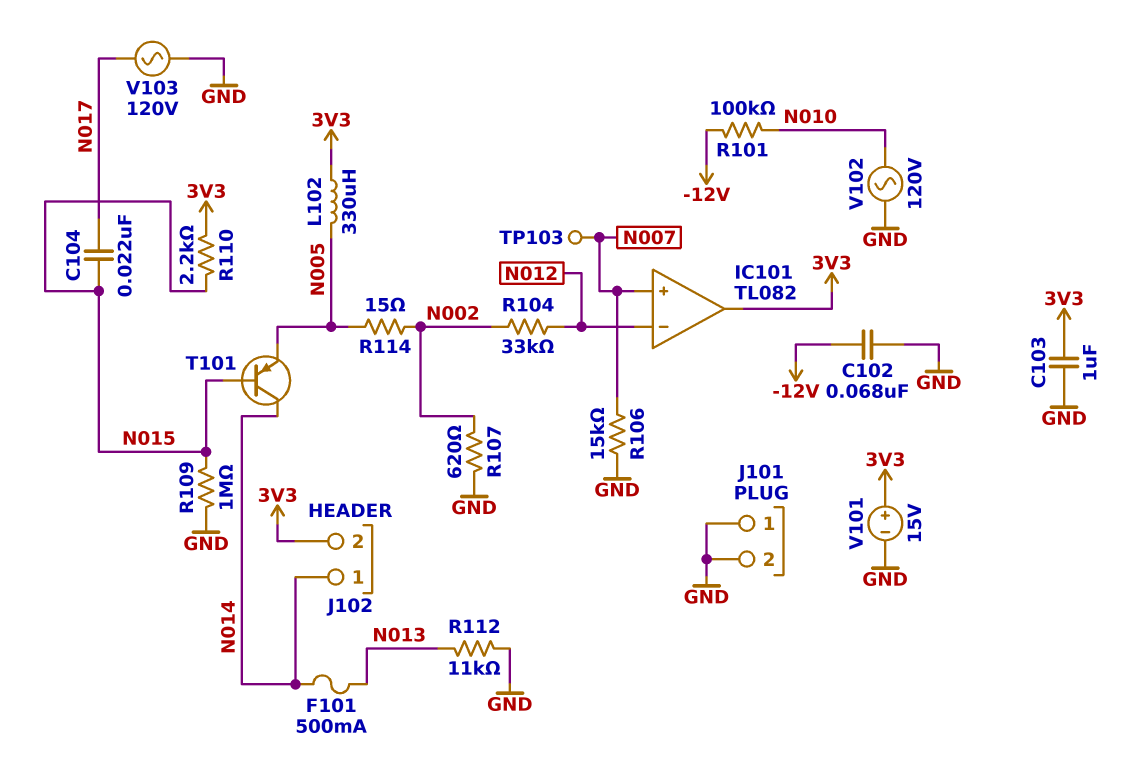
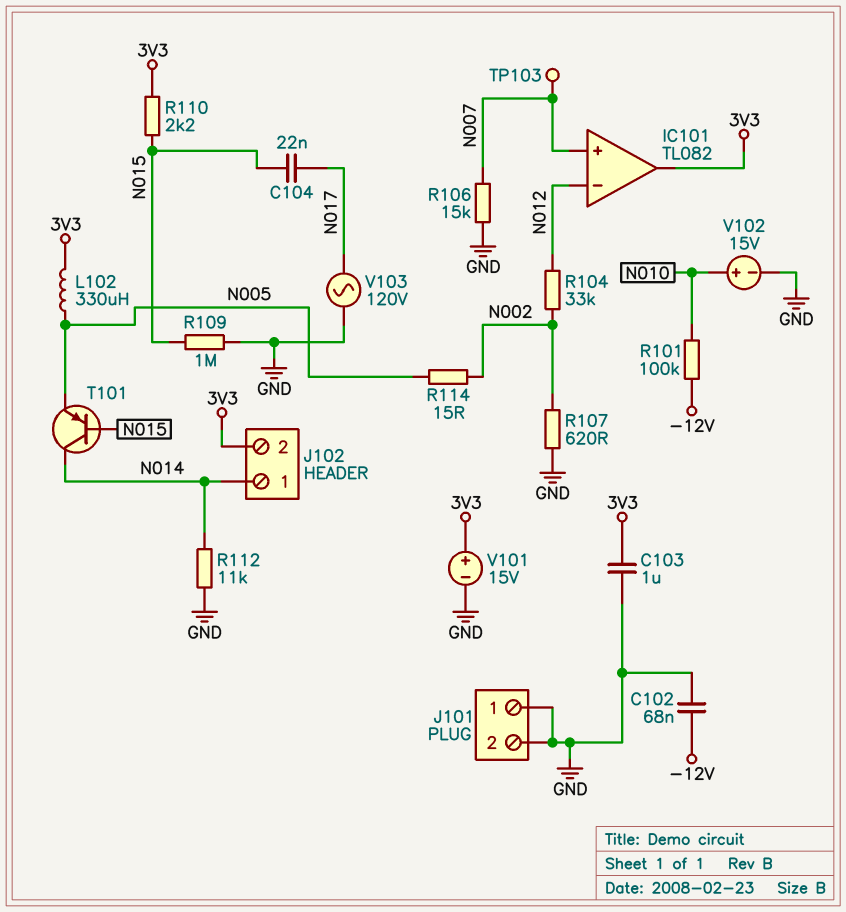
F101: 500mA (N013, N014) -> none
R112: 11k (GND, N013) -> 11k (GND, N014)
V102: AC 120V (GND, N010) -> 15V (plus N010, minus GND)

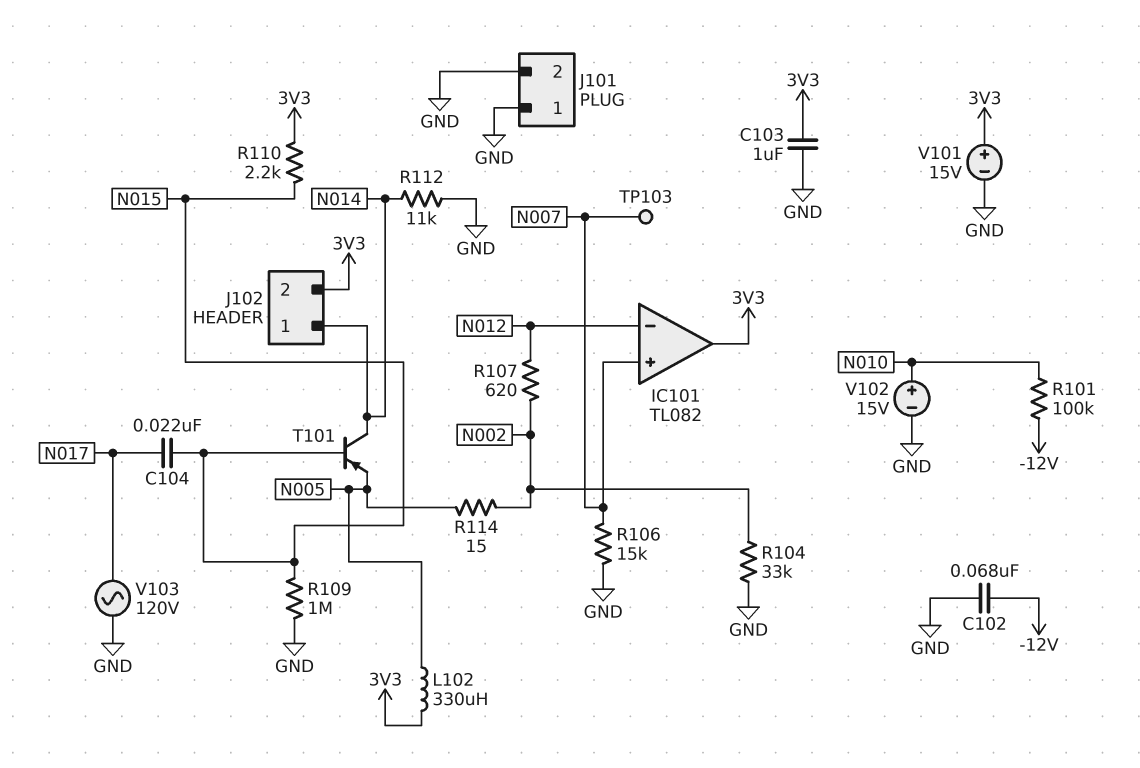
R104: 33k (N002, N012) -> 33k (GND, N002)
R107: 620 (GND, N002) -> 620 (N002, N012)

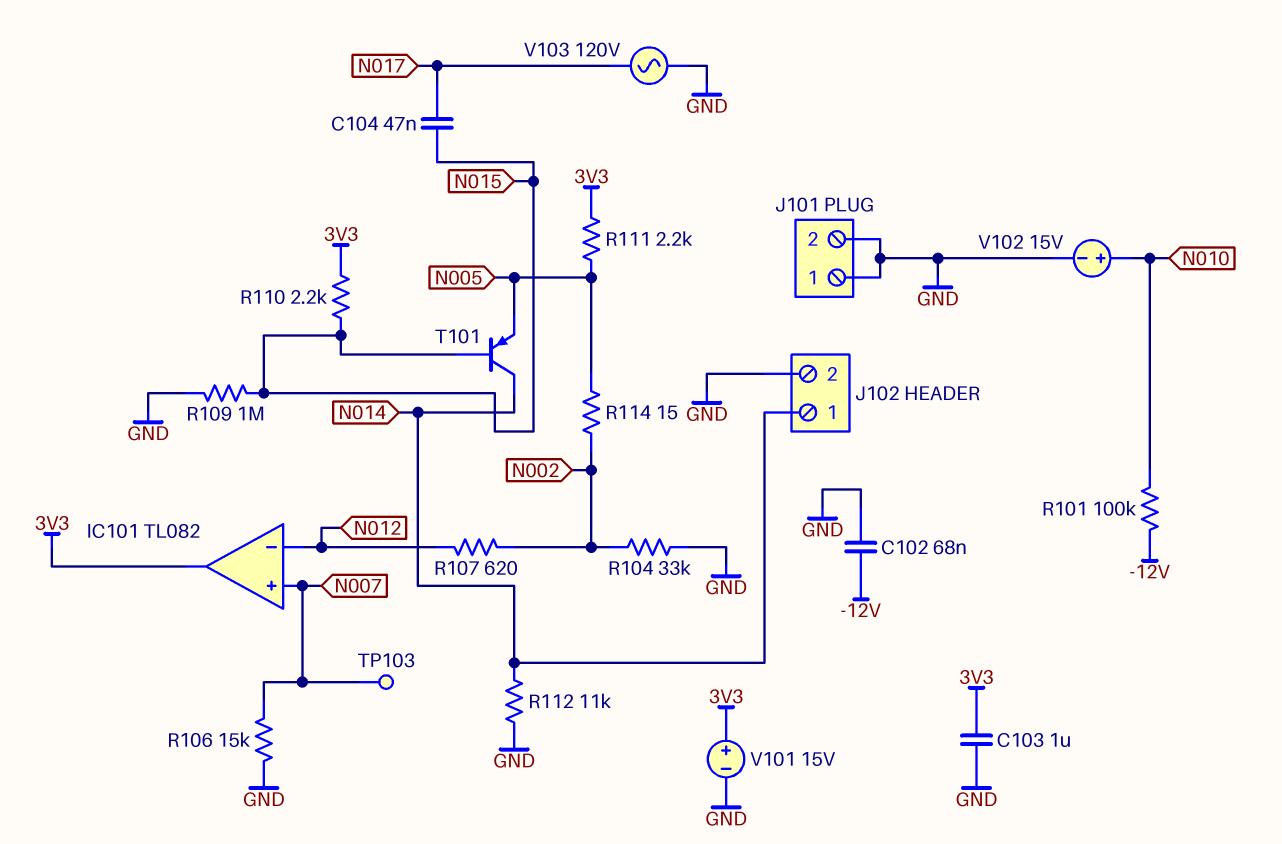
C104: 22nF (N015, N017) -> 47nF (N015, N017)
J102 pin 2: 3V3 -> GND
L102: 330uH (3V3, N005) -> none
R111: none -> 2.2k (3V3, N005)

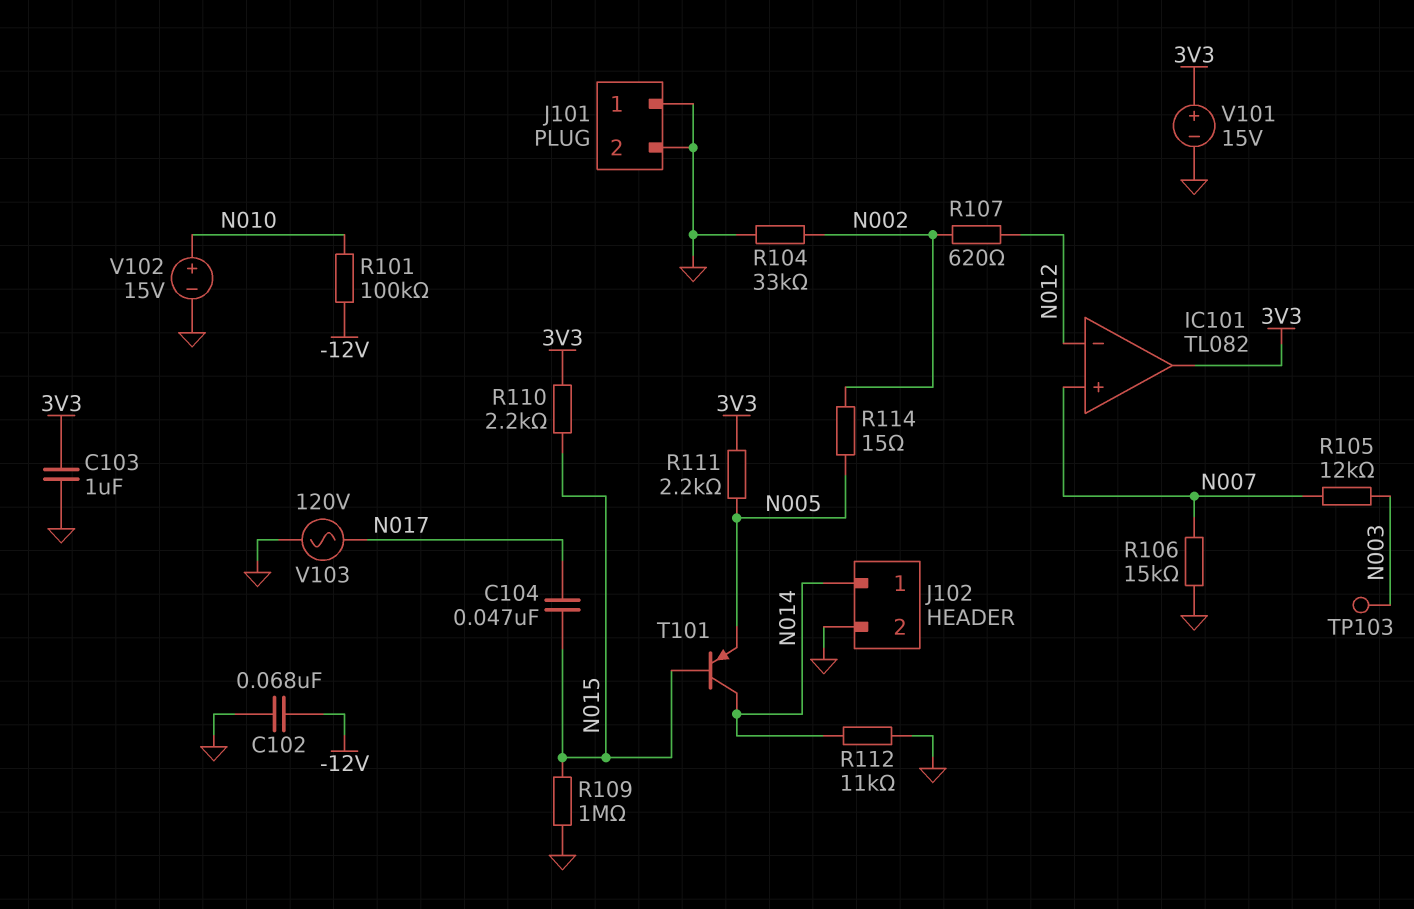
R105: none -> 12k (N003, N007)
TP103: test point (N007) -> test point (N003)

